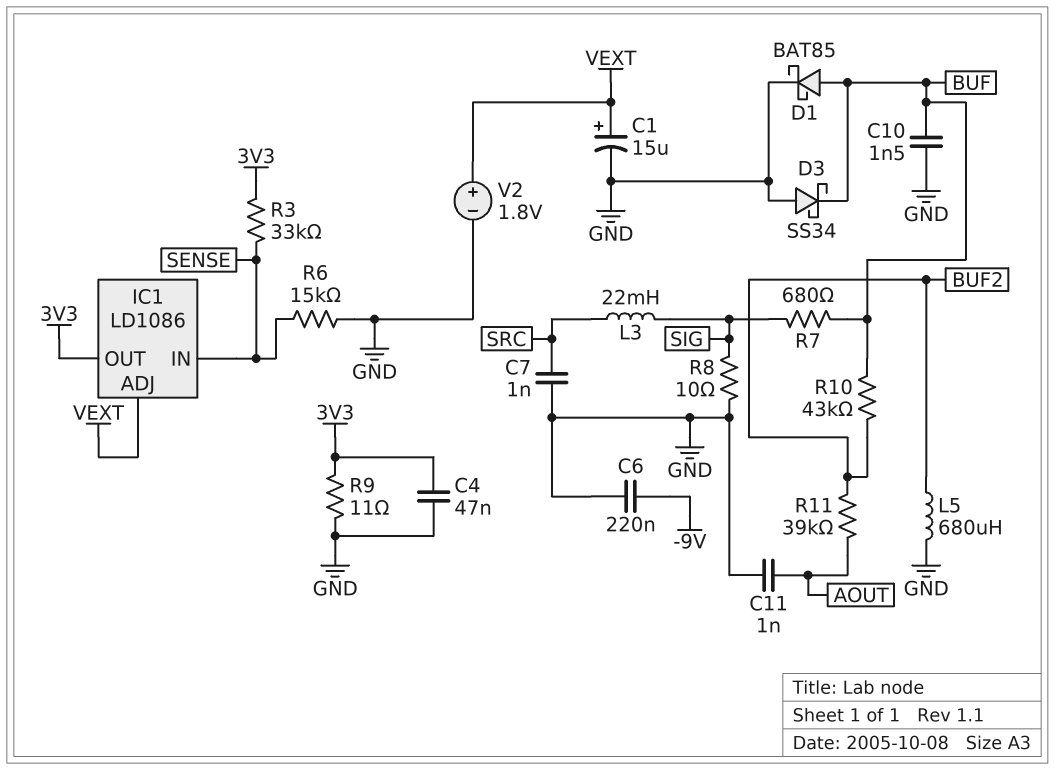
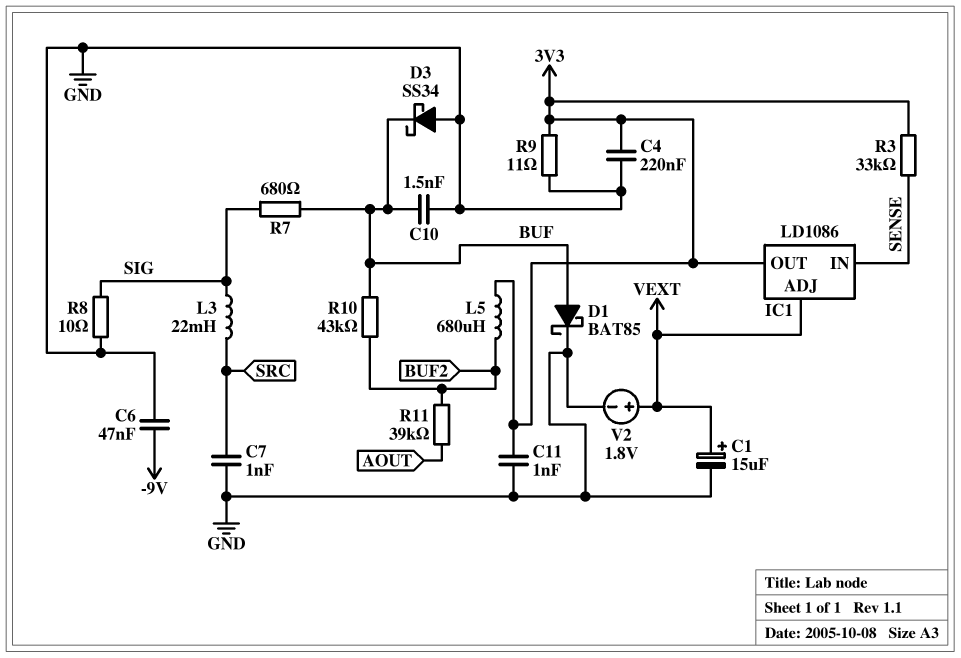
C4: 47nF (3V3, GND) -> 220nF (3V3, GND)
C6: 220nF (-9V, GND) -> 47nF (-9V, GND)
C11: 1nF (AOUT, GND) -> 1nF (3V3, GND)
L5: 680uH (BUF2, GND) -> 680uH (3V3, BUF2)
R6: 15k (GND, SENSE) -> none

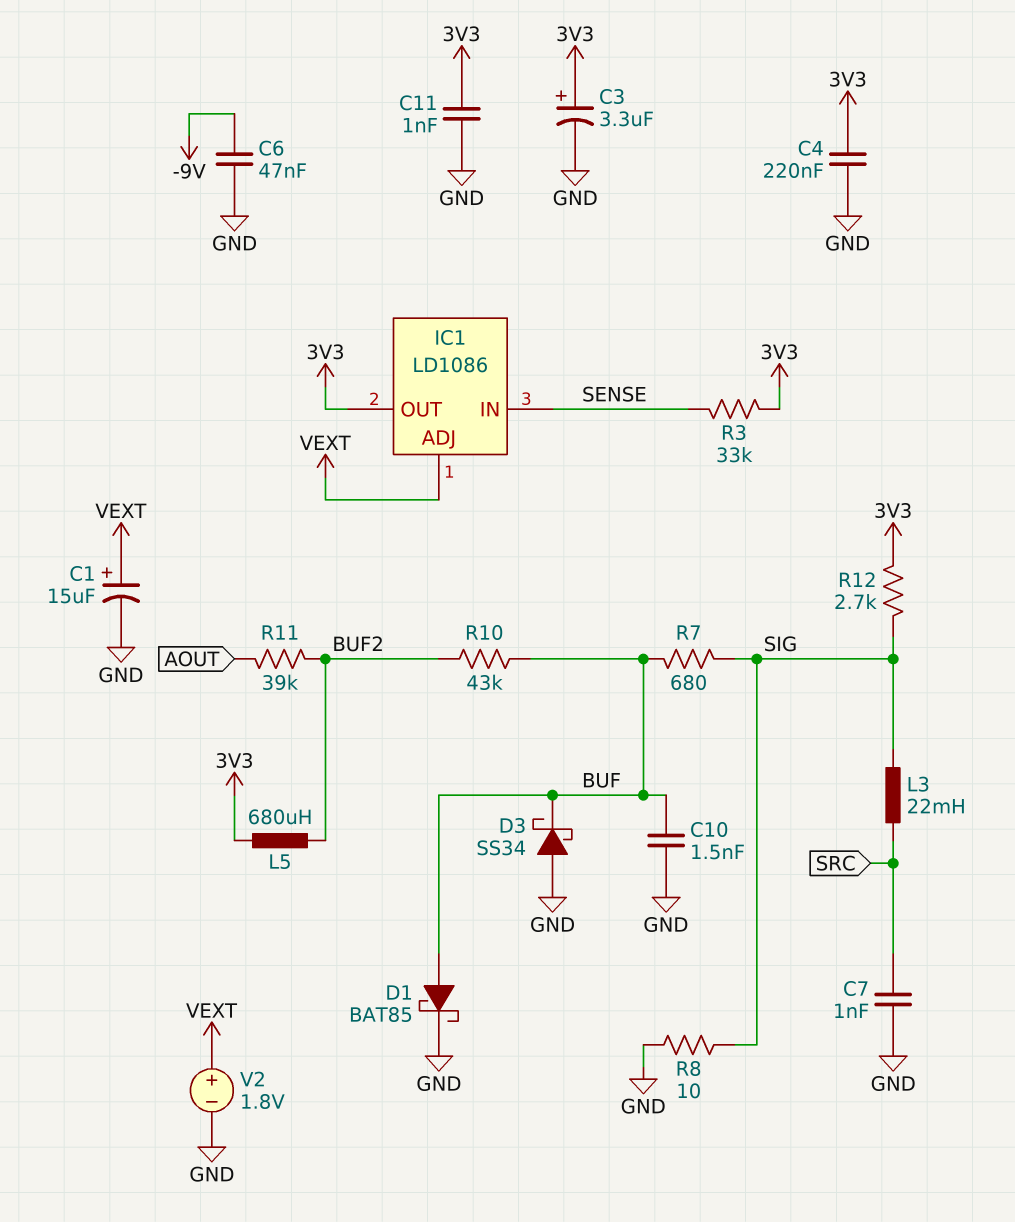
C3: none -> 3.3uF (plus 3V3, minus GND)
R9: 11 (3V3, GND) -> none
R12: none -> 2.7k (3V3, SIG)

